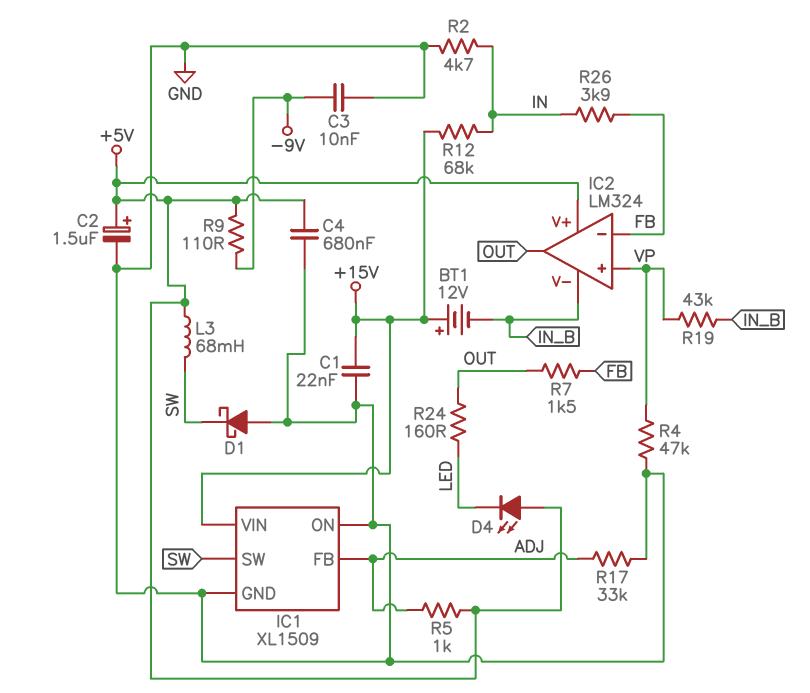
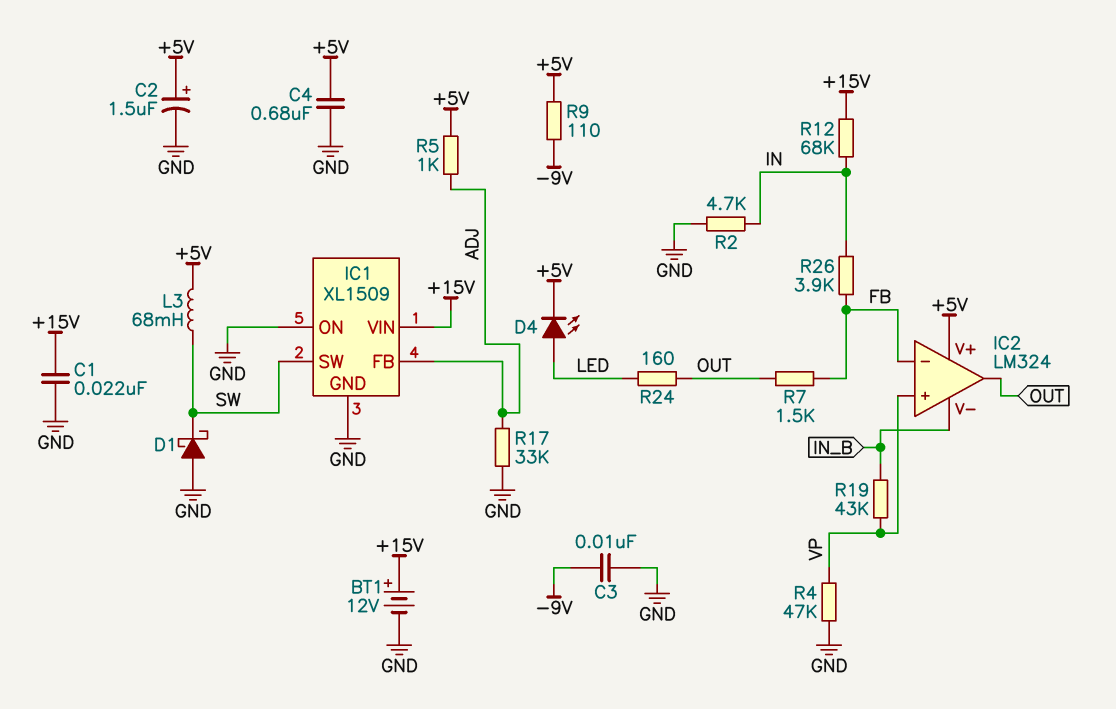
BT1: 12V (plus +15V, minus IN_B) -> 12V (plus +15V, minus GND)
D4: LED (A +5V, K LED) -> LED (A LED, K +5V)

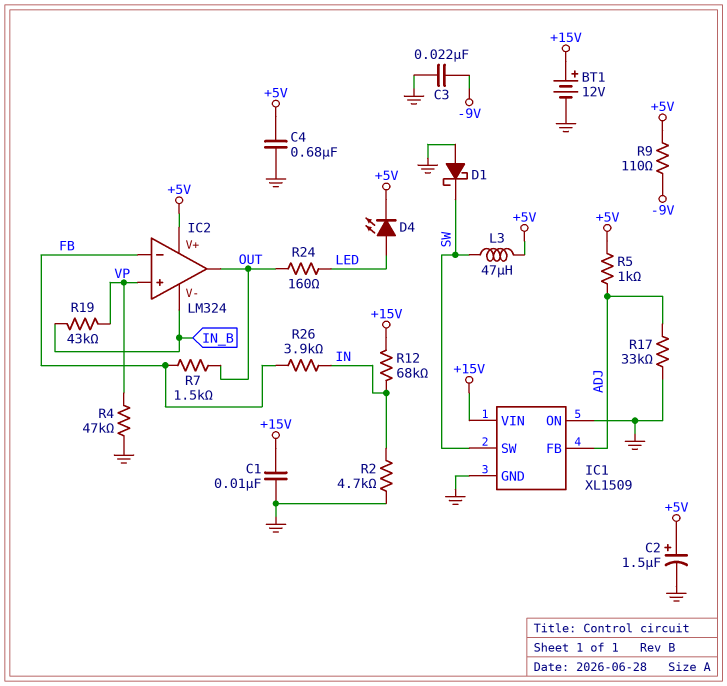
C1: 22nF (+15V, GND) -> 10nF (+15V, GND)
C3: 10nF (-9V, GND) -> 22nF (-9V, GND)
L3: 68mH (+5V, SW) -> 47uH (+5V, SW)

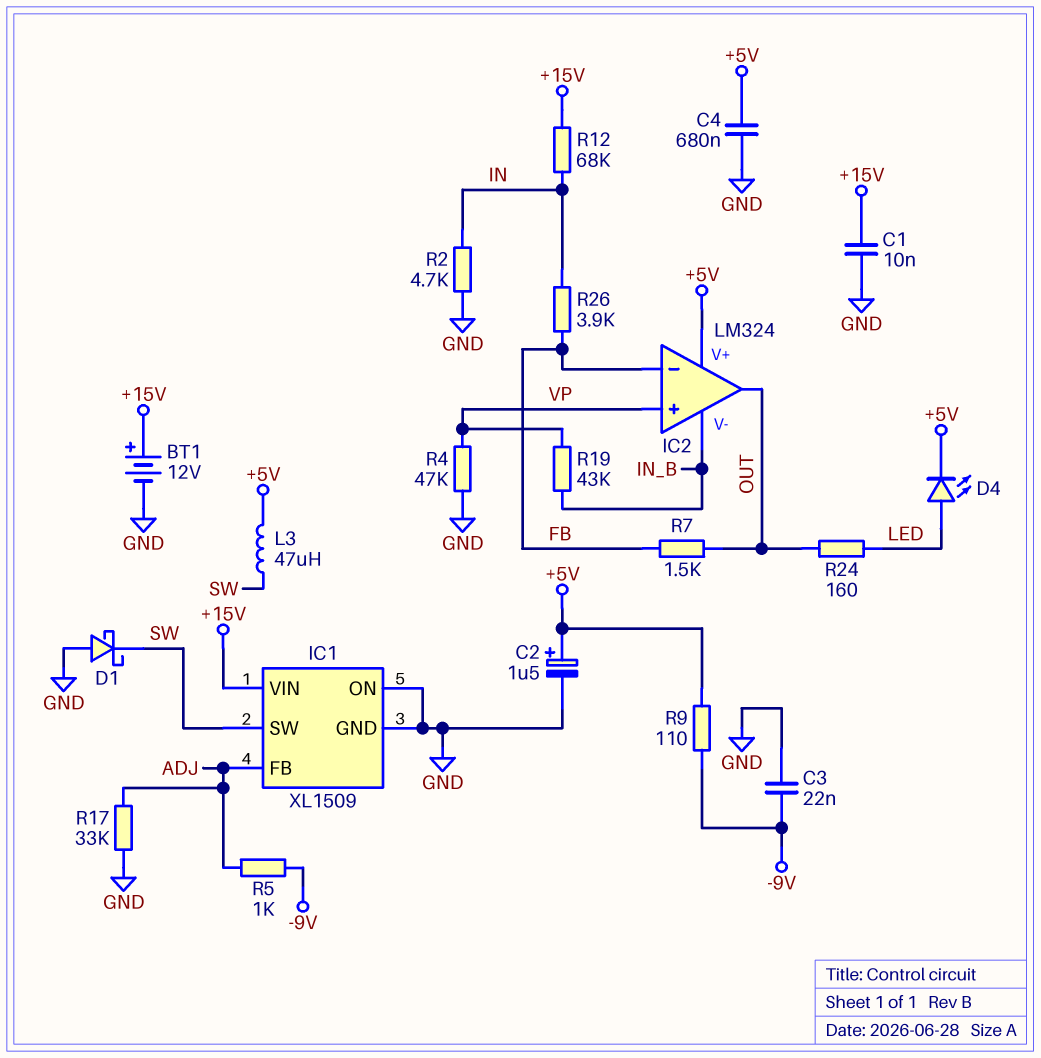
R5: 1k (+5V, ADJ) -> 1k (-9V, ADJ)

